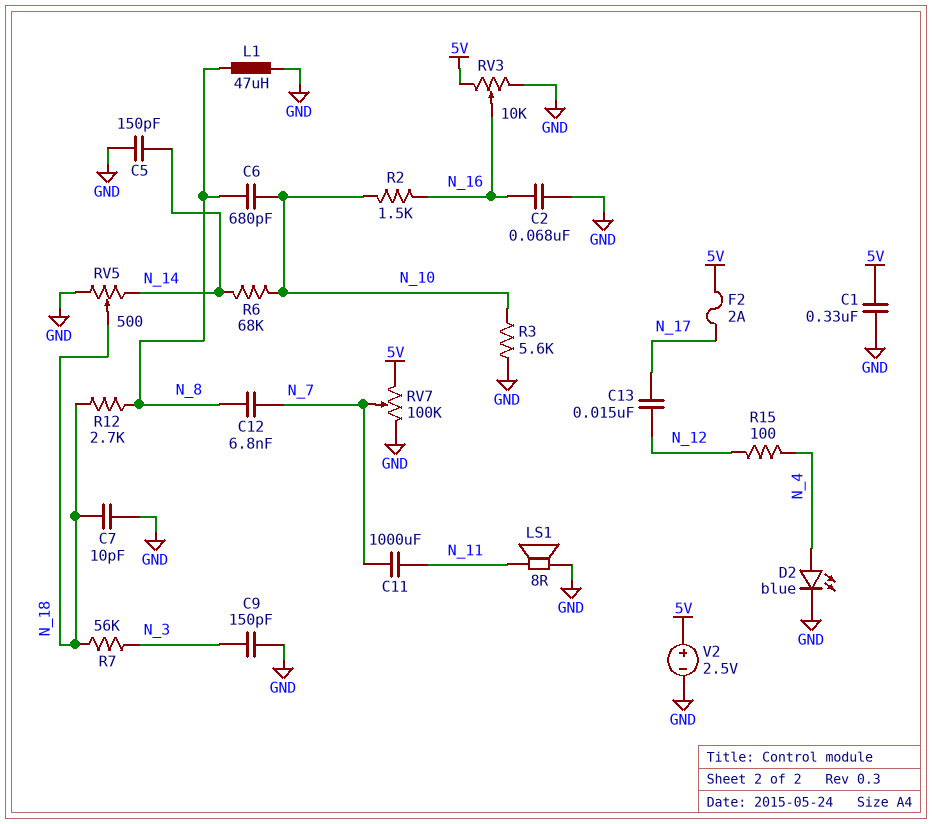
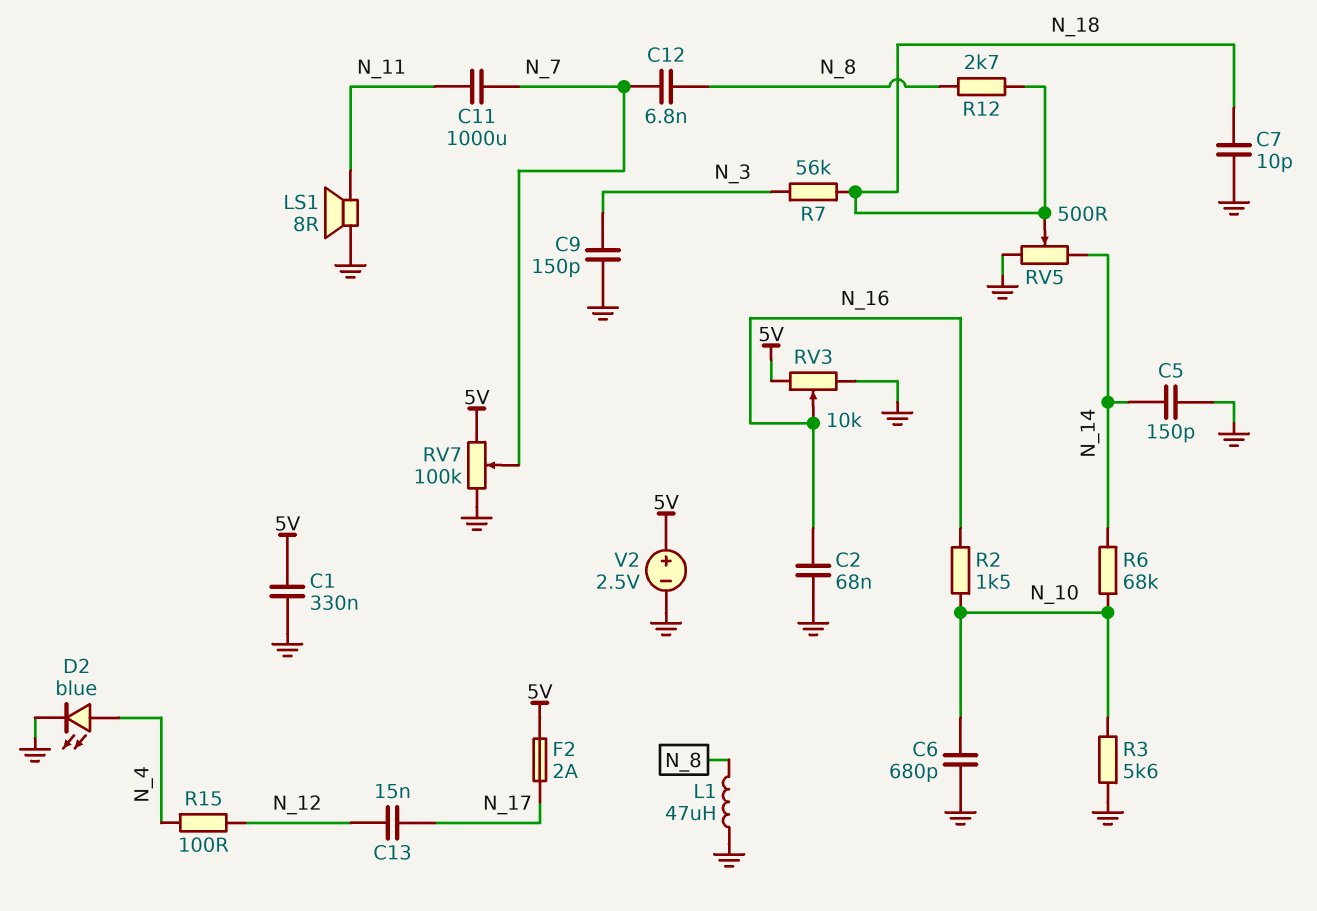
C6: 680pF (N_8, N_10) -> 680pF (GND, N_10)

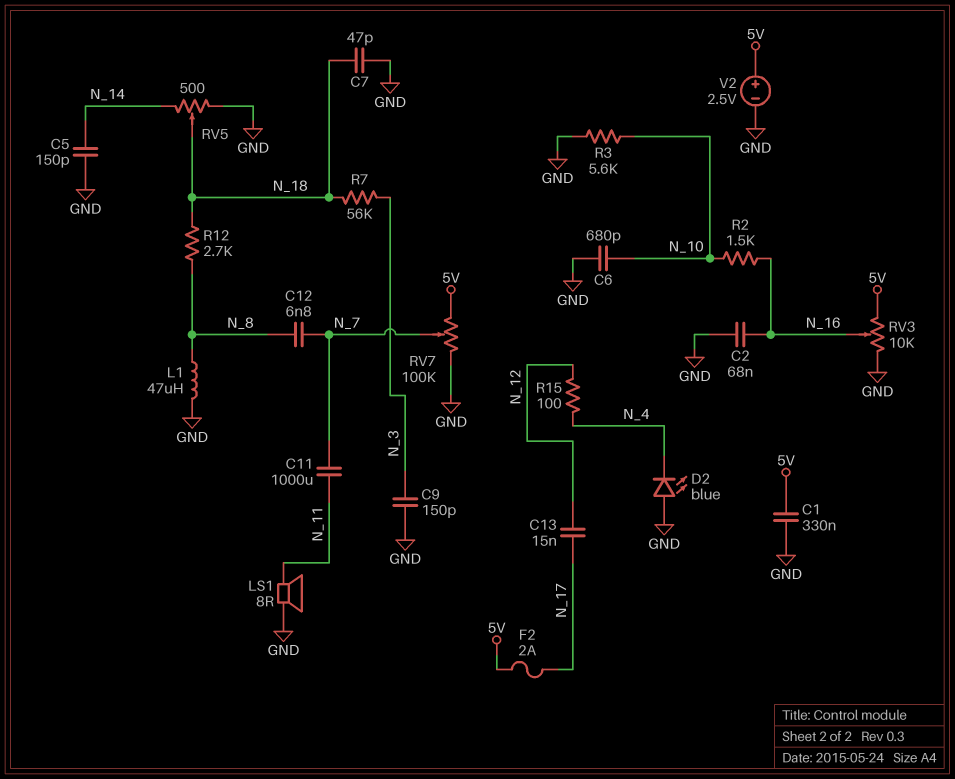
C7: 10pF (GND, N_18) -> 47pF (GND, N_18)
D2: LED blue (A N_4, K GND) -> LED blue (A GND, K N_4)
R6: 68k (N_10, N_14) -> none

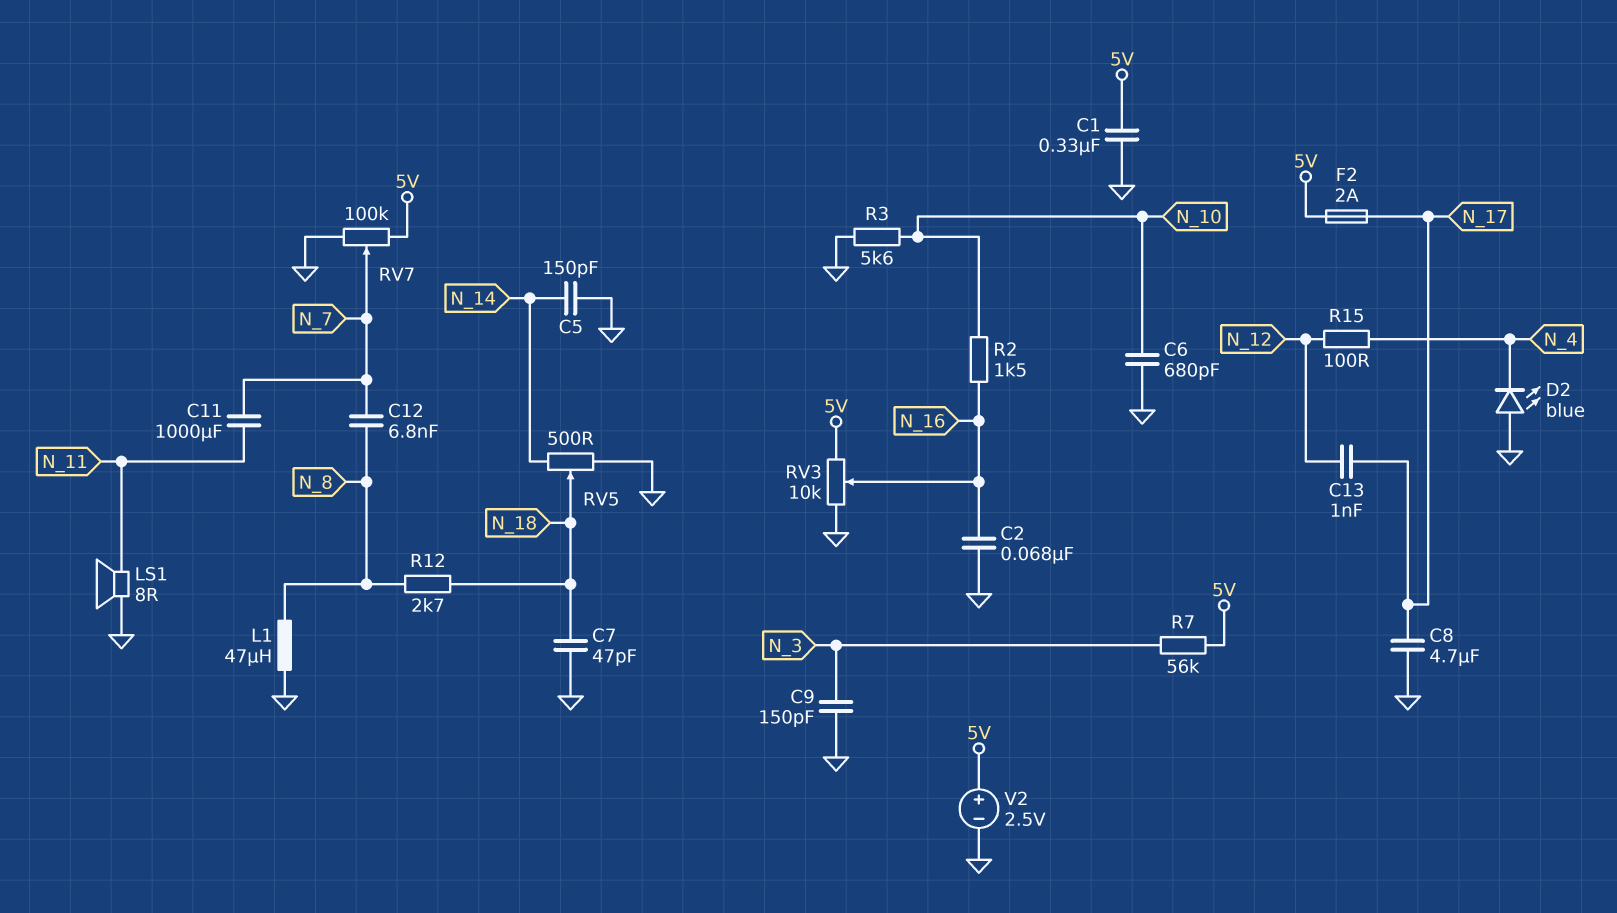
C8: none -> 4.7uF (GND, N_17)
C13: 15nF (N_12, N_17) -> 1nF (N_12, N_17)
R7: 56k (N_3, N_18) -> 56k (5V, N_3)

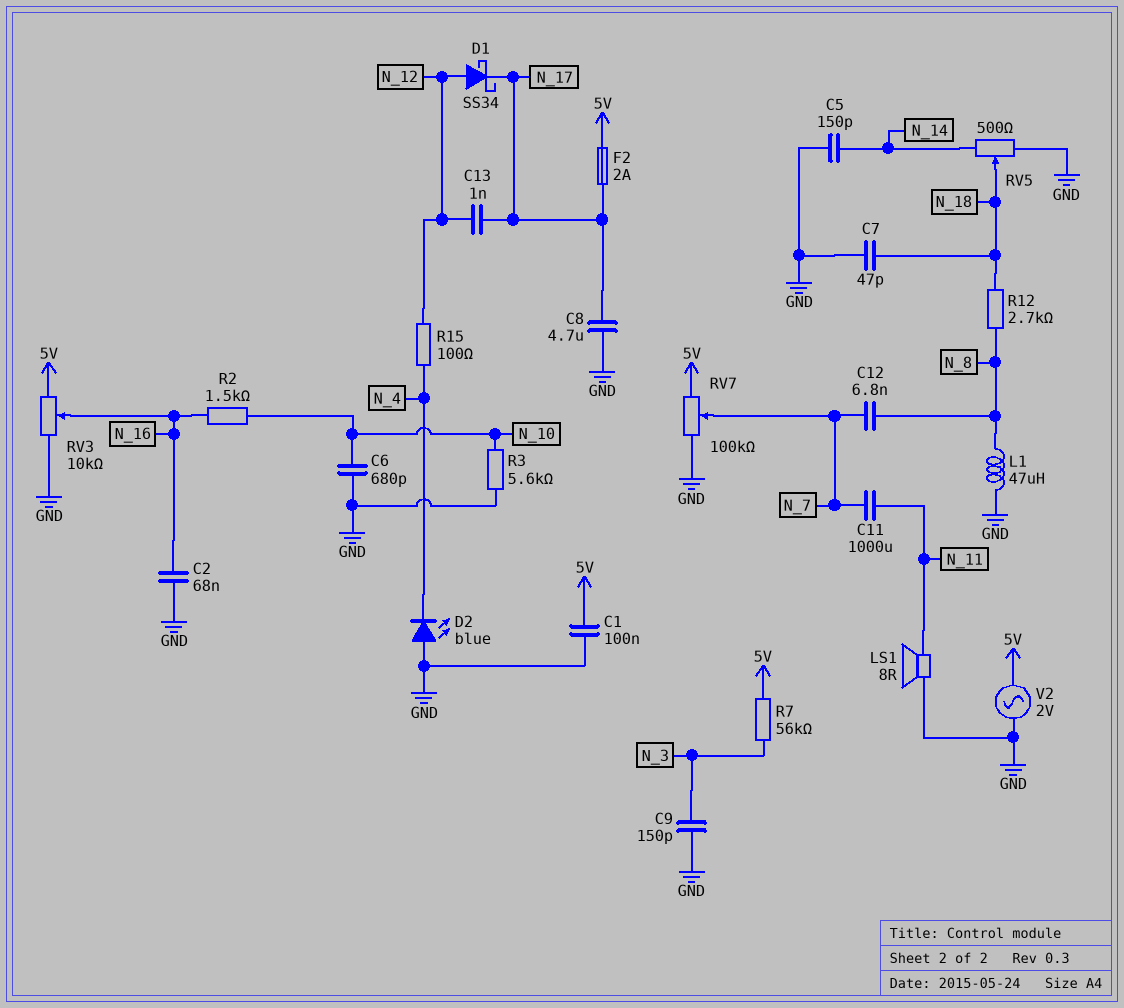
C1: 330nF (5V, GND) -> 100nF (5V, GND)
D1: none -> schottky SS34 (A N_12, K N_17)
V2: 2.5V (plus 5V, minus GND) -> AC 2V (5V, GND)

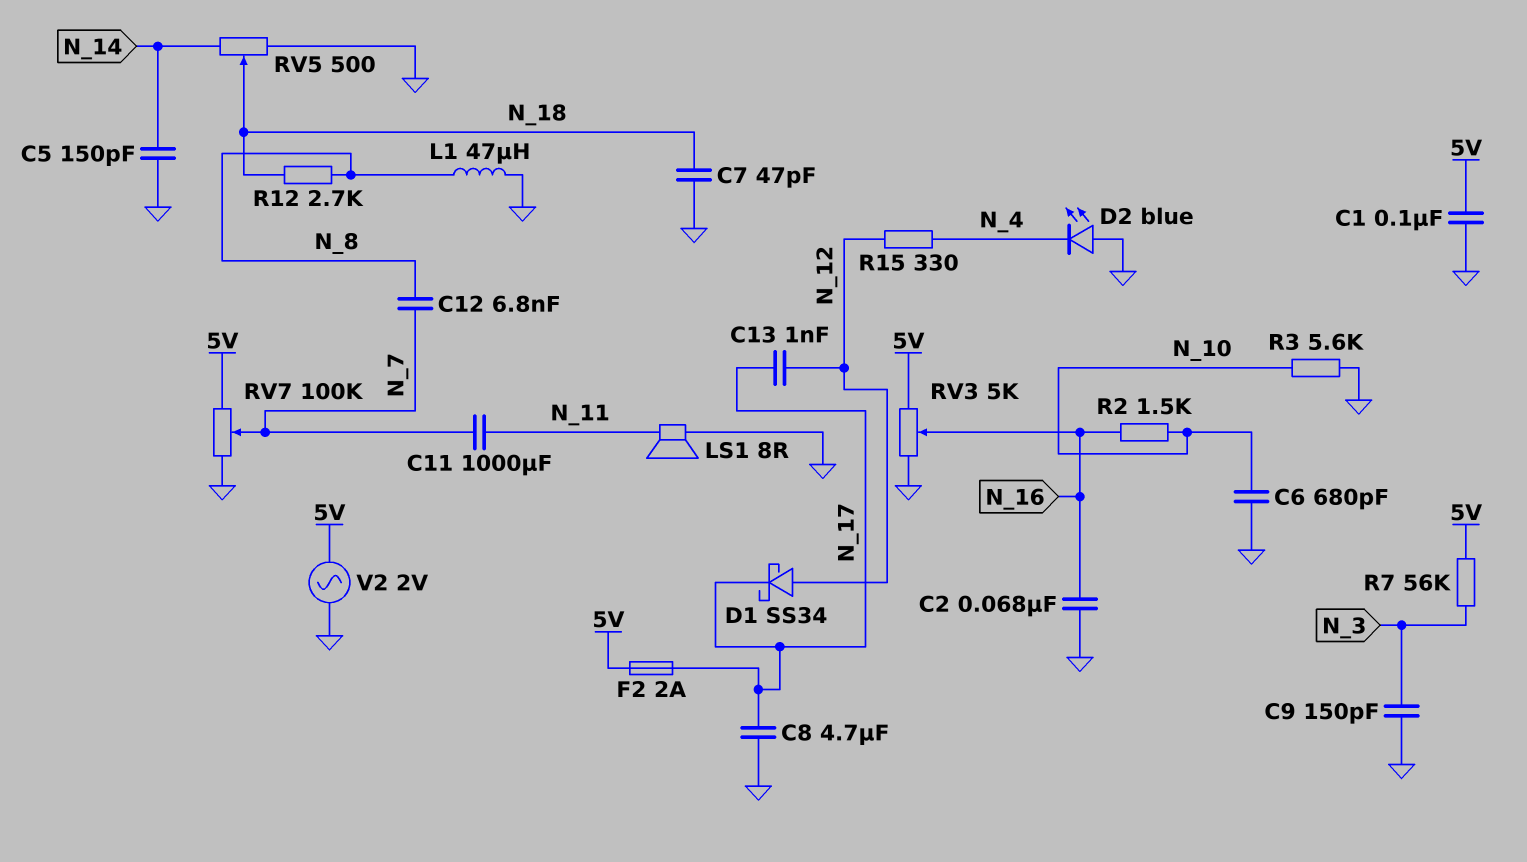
R15: 100 (N_4, N_12) -> 330 (N_4, N_12)
RV3: 10k (5V, GND, wiper N_16) -> 5k (5V, GND, wiper N_16)

